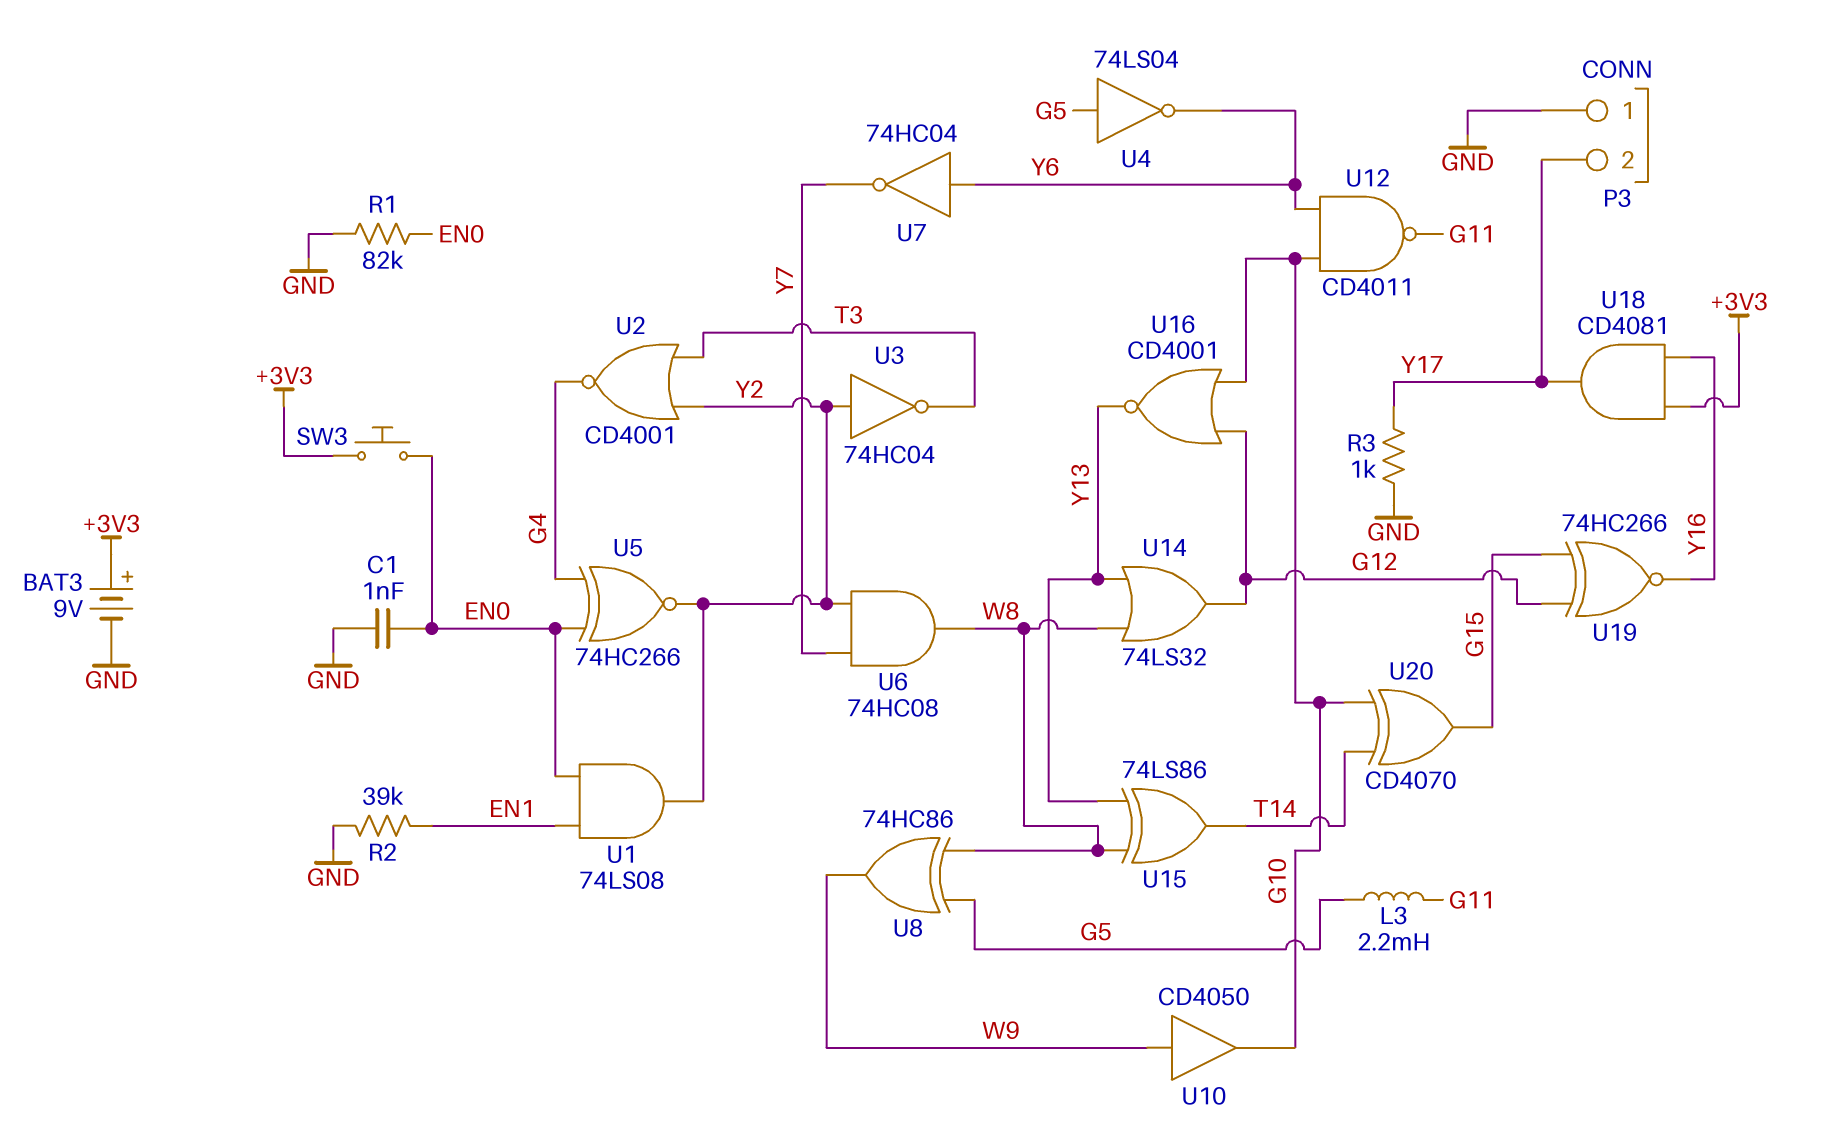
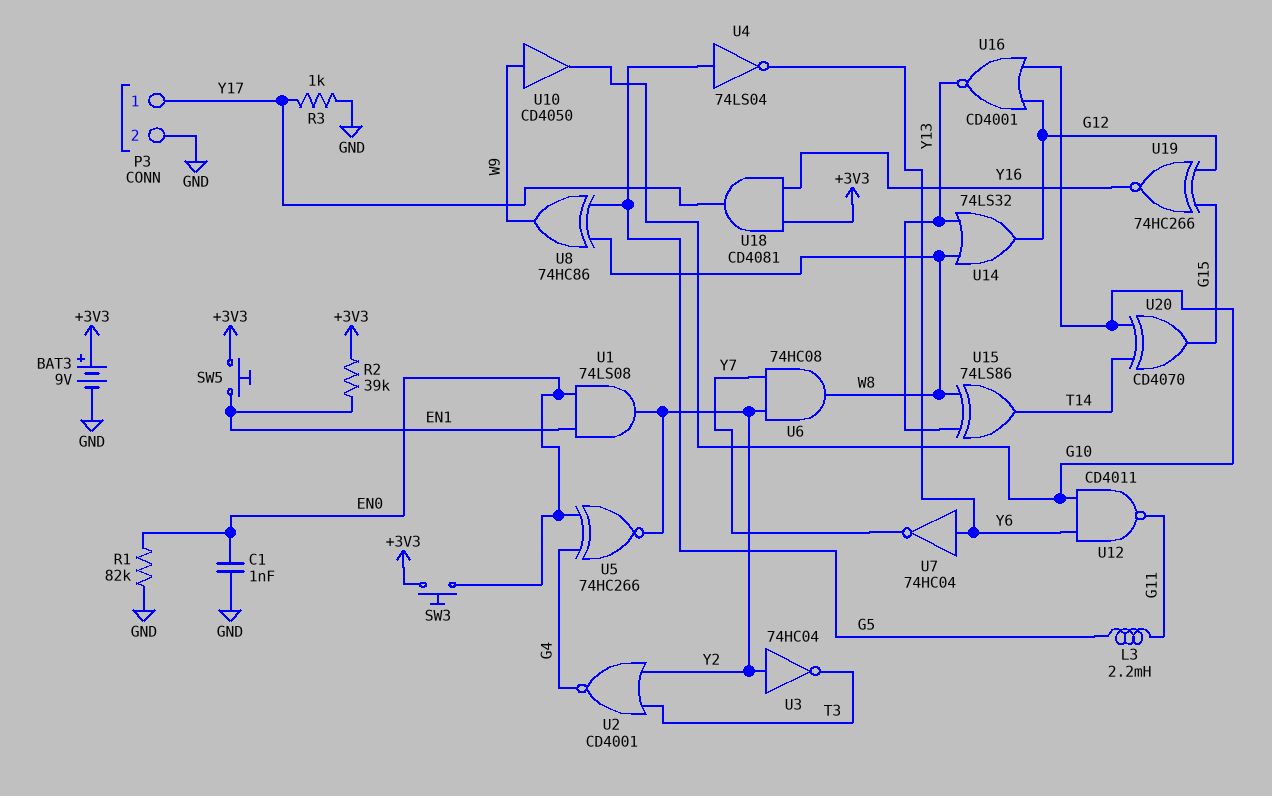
P3 pin 1: GND -> Y17
P3 pin 2: Y17 -> GND
R2: 39k (EN1, GND) -> 39k (+3V3, EN1)
SW5: none -> button (+3V3, EN1)

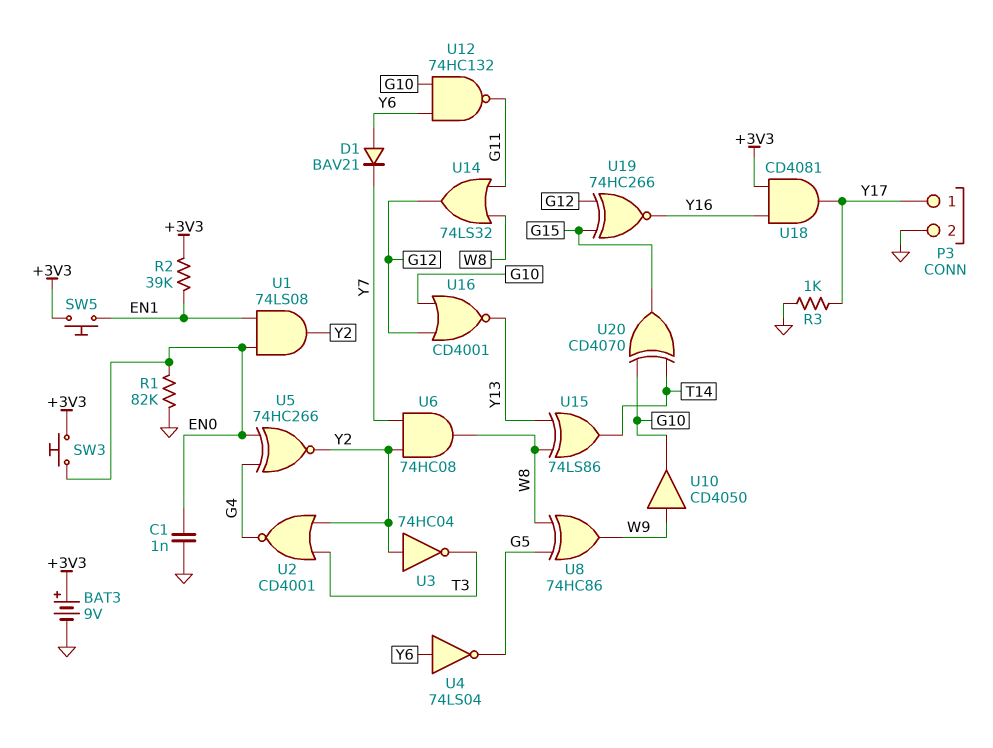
D1: none -> diode BAV21 (A Y6, K Y7)
L3: 2.2mH (G5, G11) -> none
U4: NOT 74LS04 (in G5, out Y6) -> NOT 74LS04 (in Y6, out G5)
U7: NOT 74HC04 (in Y6, out Y7) -> none
U12: NAND CD4011 (in G10, in Y6, out G11) -> NAND 74HC132 (in G10, in Y6, out G11)
U14: OR 74LS32 (in W8, in Y13, out G12) -> OR 74LS32 (in G11, in W8, out G12)

